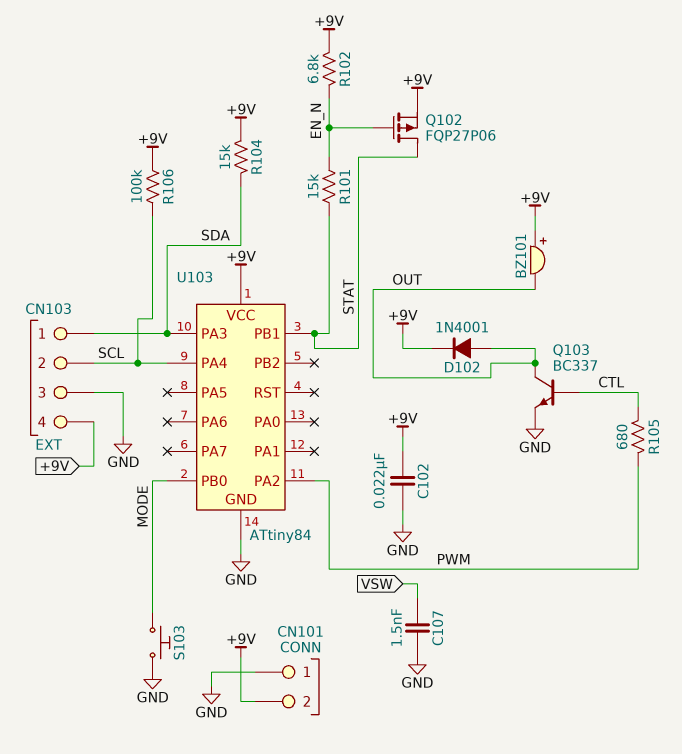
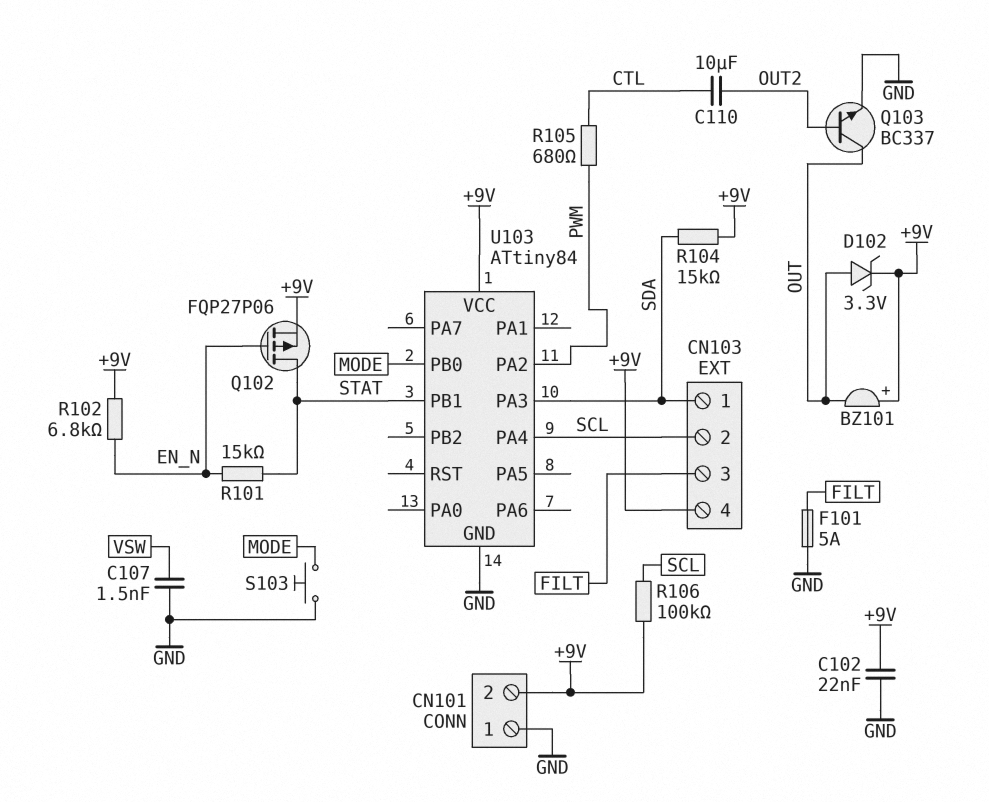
C110: none -> 10uF (CTL, OUT2)
CN103 pin 3: GND -> FILT
D102: diode 1N4001 (A OUT, K +9V) -> zener 3.3V (A OUT, K +9V)
F101: none -> 5A (FILT, GND)
Q103: NPN BC337 (B CTL, C OUT, E GND) -> NPN BC337 (B OUT2, C OUT, E GND)

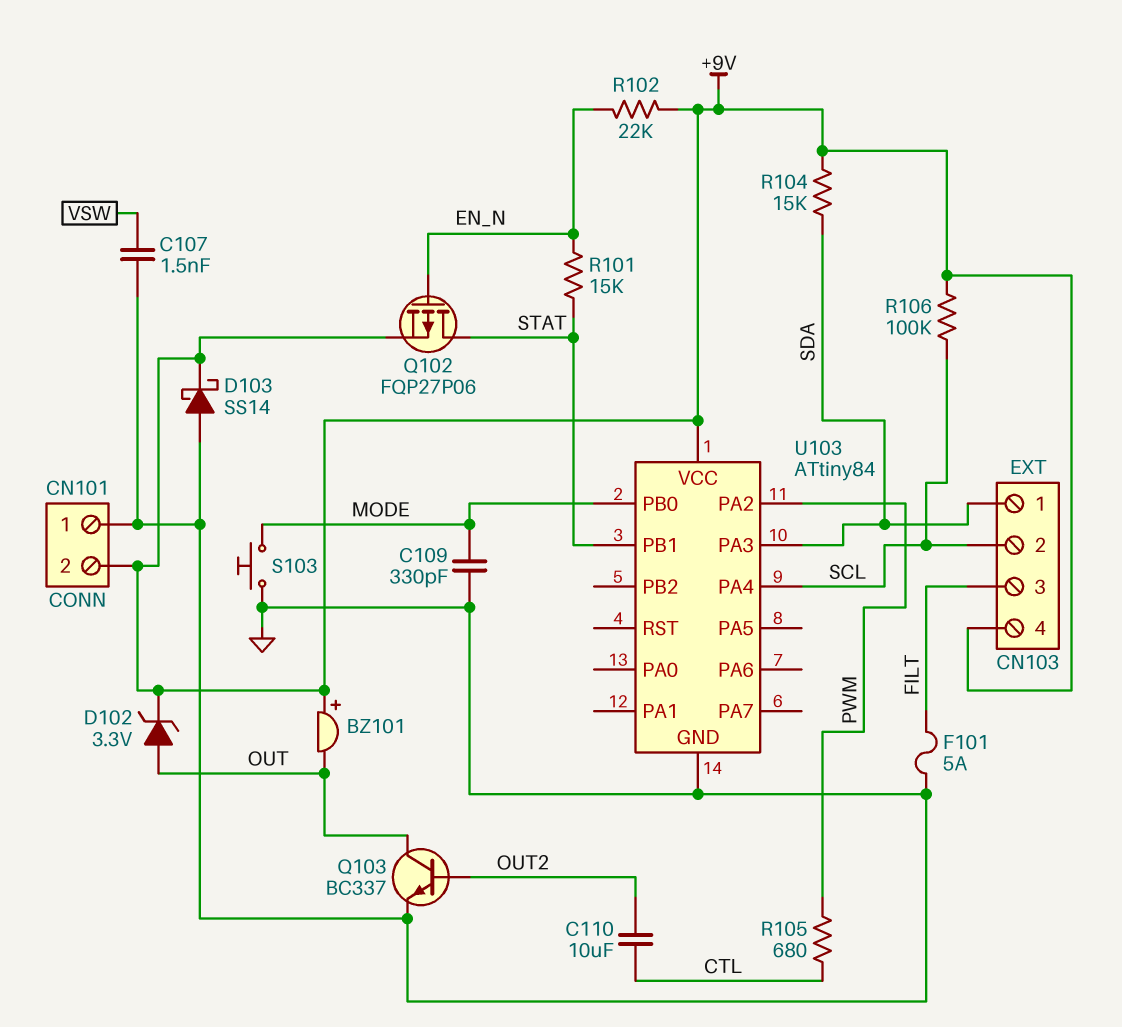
C102: 22nF (+9V, GND) -> none
C109: none -> 330pF (GND, MODE)
D103: none -> schottky SS14 (A GND, K +9V)
R102: 6.8k (+9V, EN_N) -> 22k (+9V, EN_N)

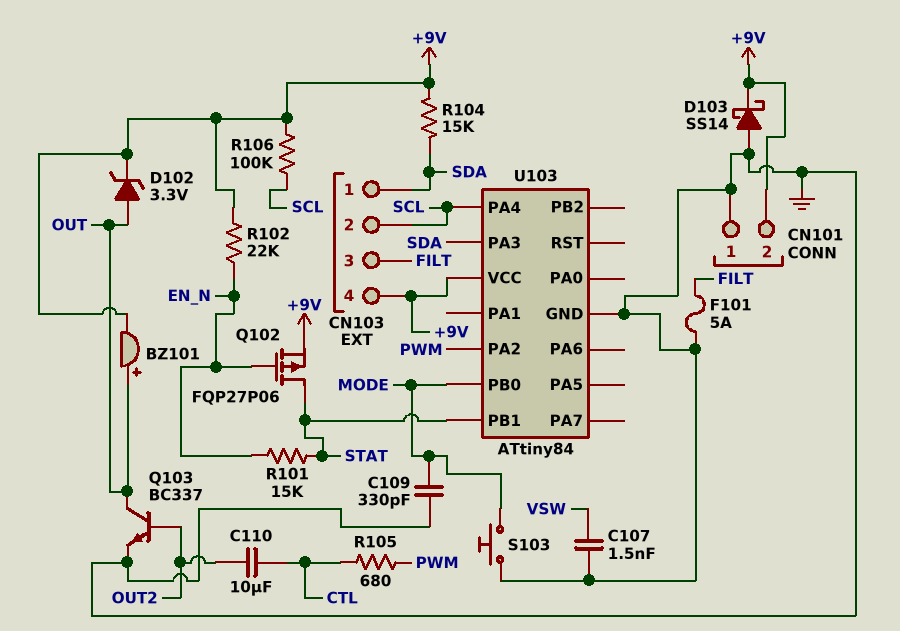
BZ101: buzzer (plus +9V, minus OUT) -> buzzer (plus OUT, minus +9V)

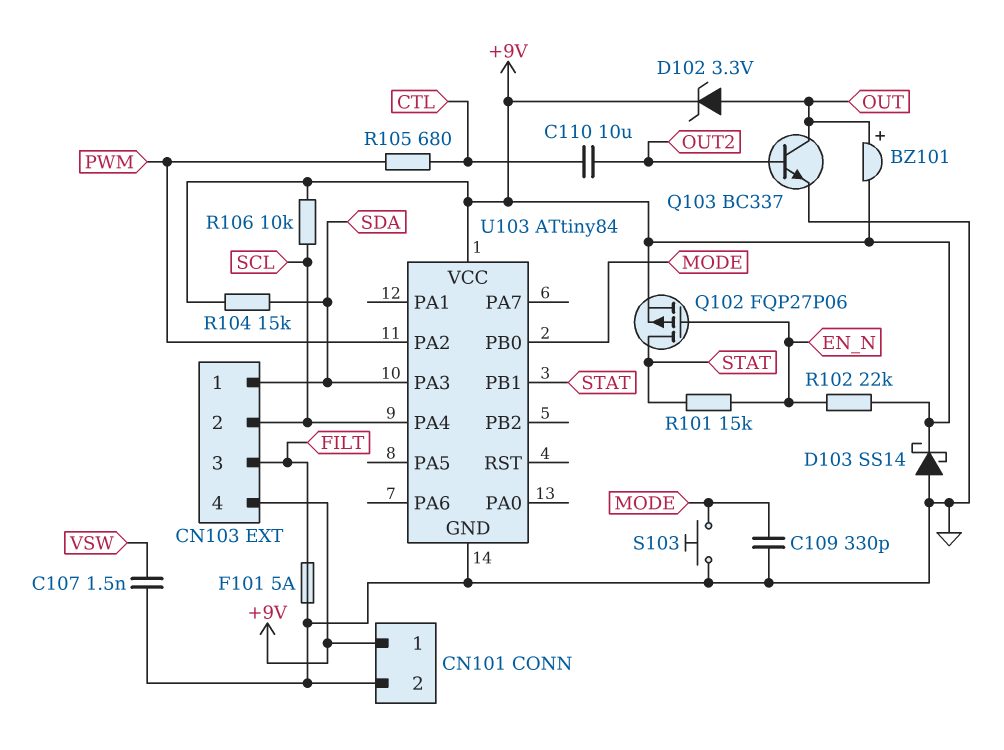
CN101 pin 1: GND -> +9V
CN101 pin 2: +9V -> GND
R106: 100k (+9V, SCL) -> 10k (+9V, SCL)

